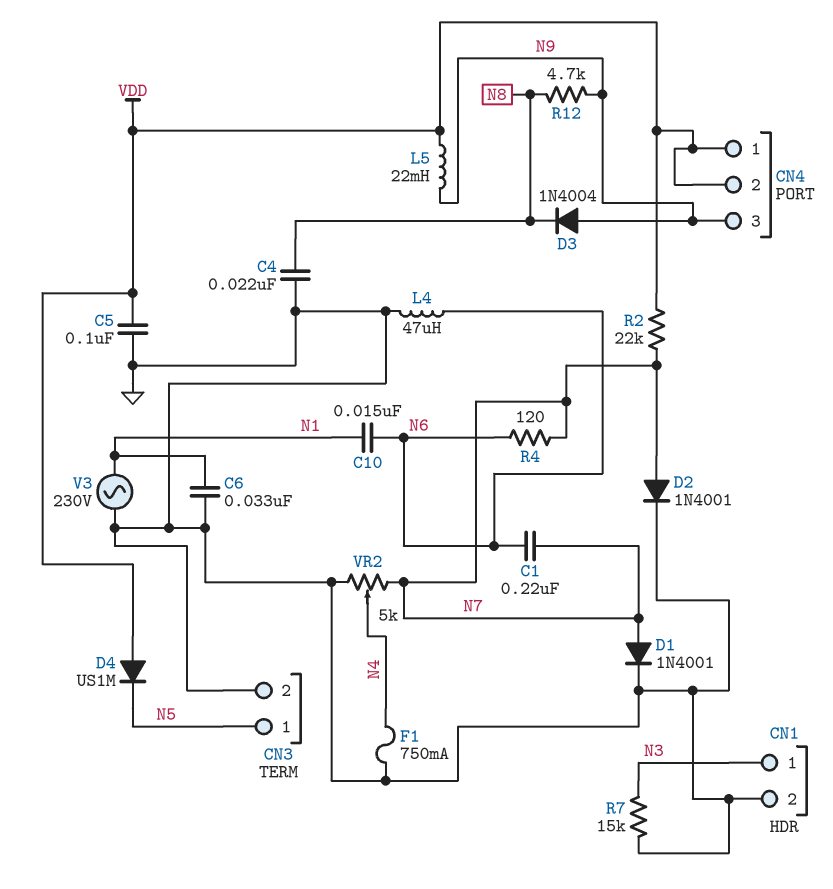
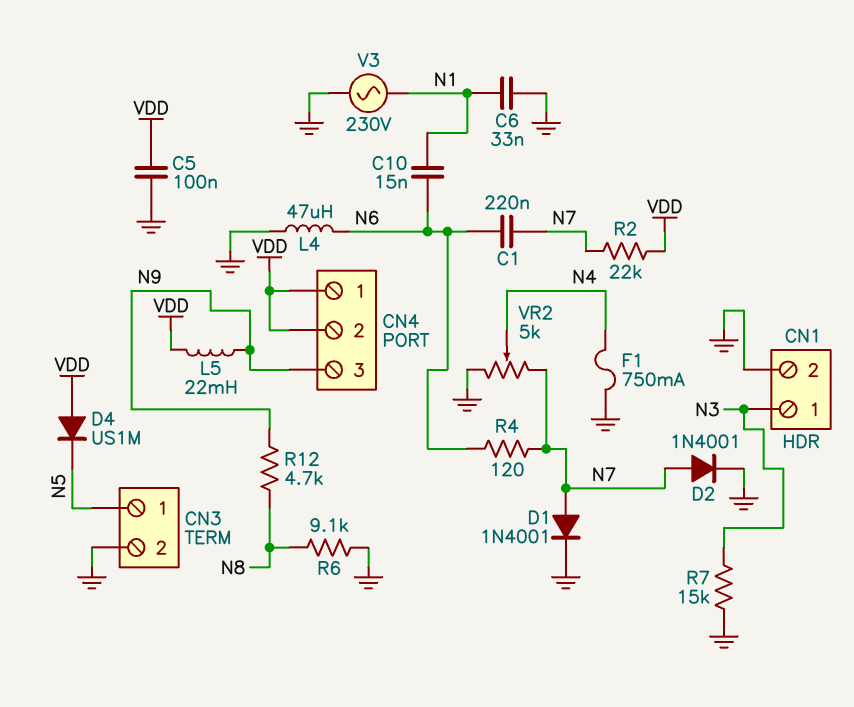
C4: 22nF (GND, N8) -> none
D3: diode 1N4004 (A N9, K N8) -> none
R6: none -> 9.1k (GND, N8)

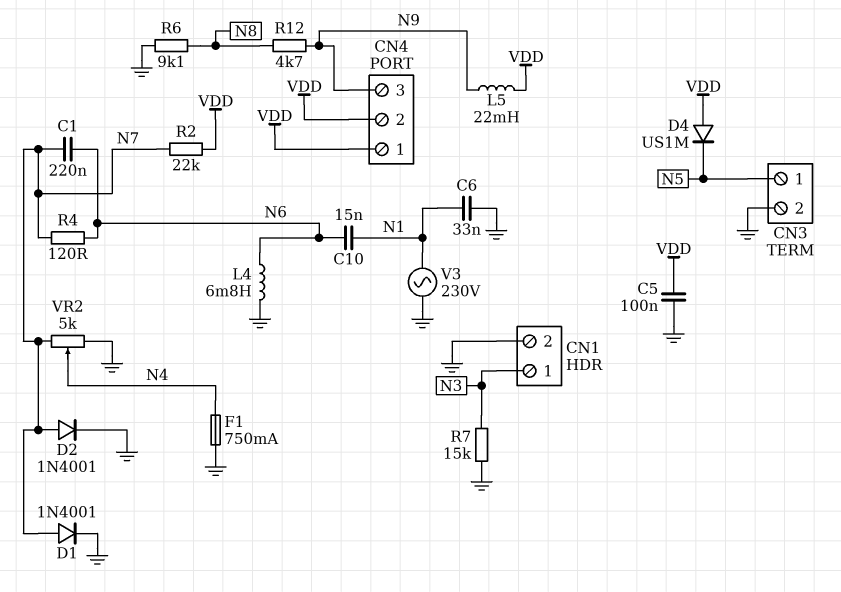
L4: 47uH (GND, N6) -> 6.8mH (GND, N6)

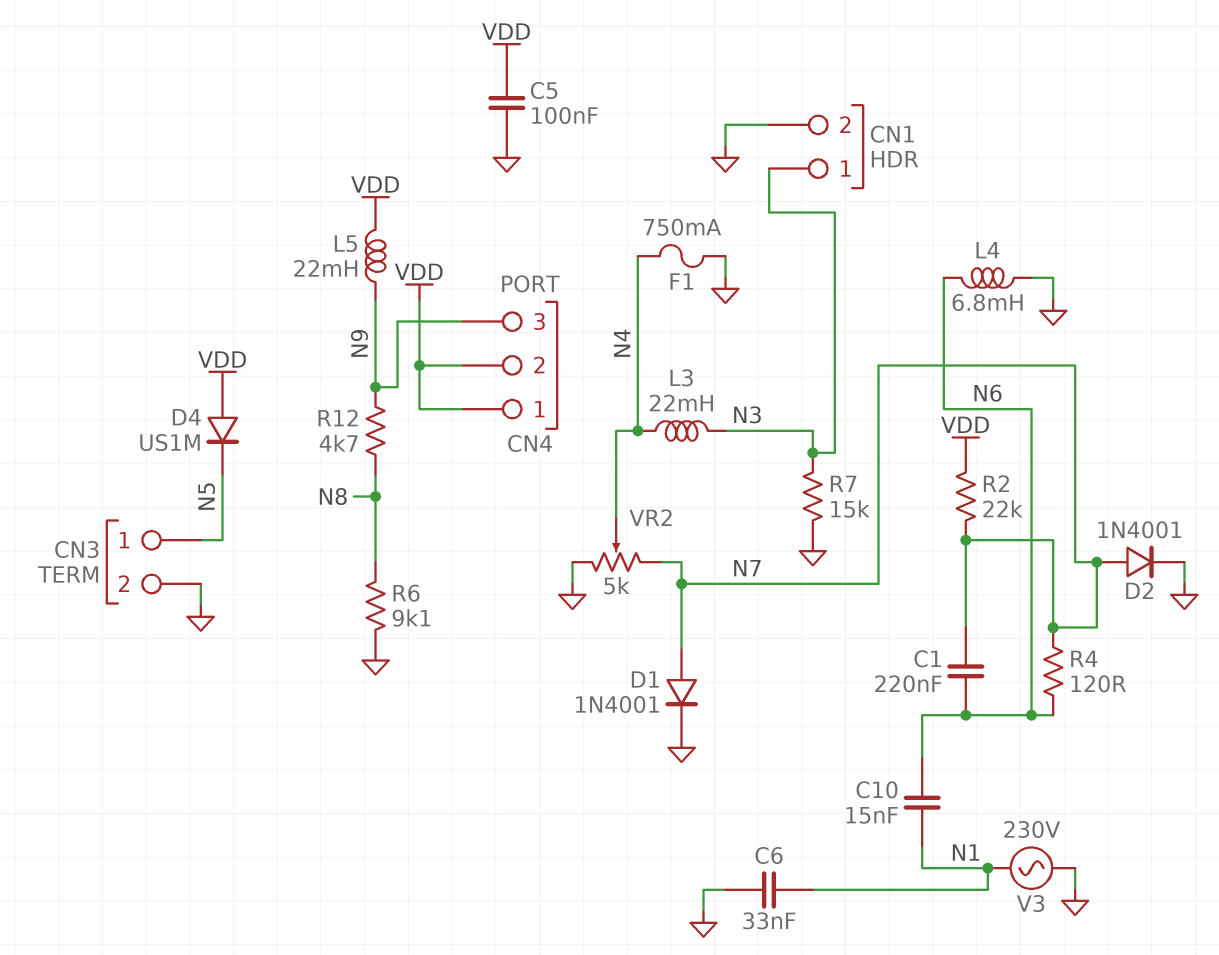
L3: none -> 22mH (N3, N4)

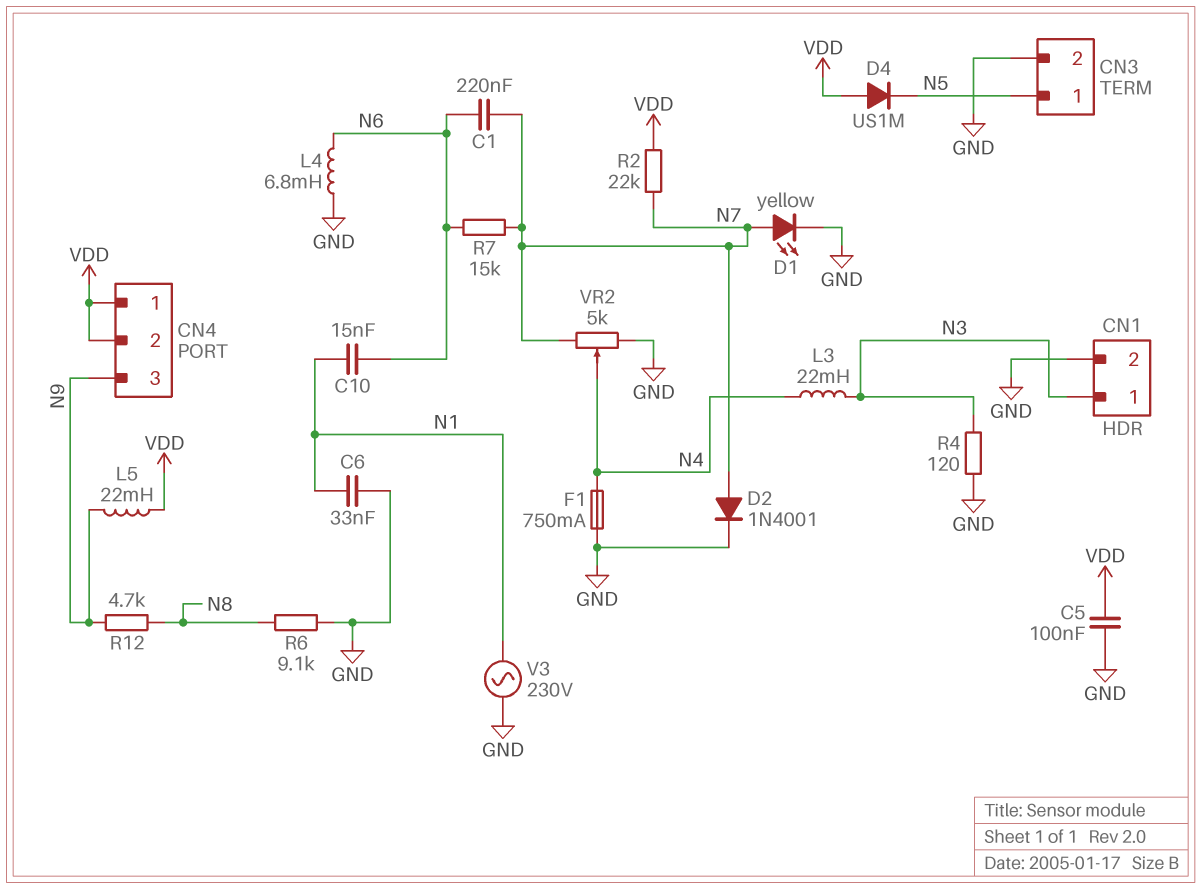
D1: diode 1N4001 (A N7, K GND) -> LED yellow (A N7, K GND)
R4: 120 (N6, N7) -> 120 (GND, N3)
R7: 15k (GND, N3) -> 15k (N6, N7)

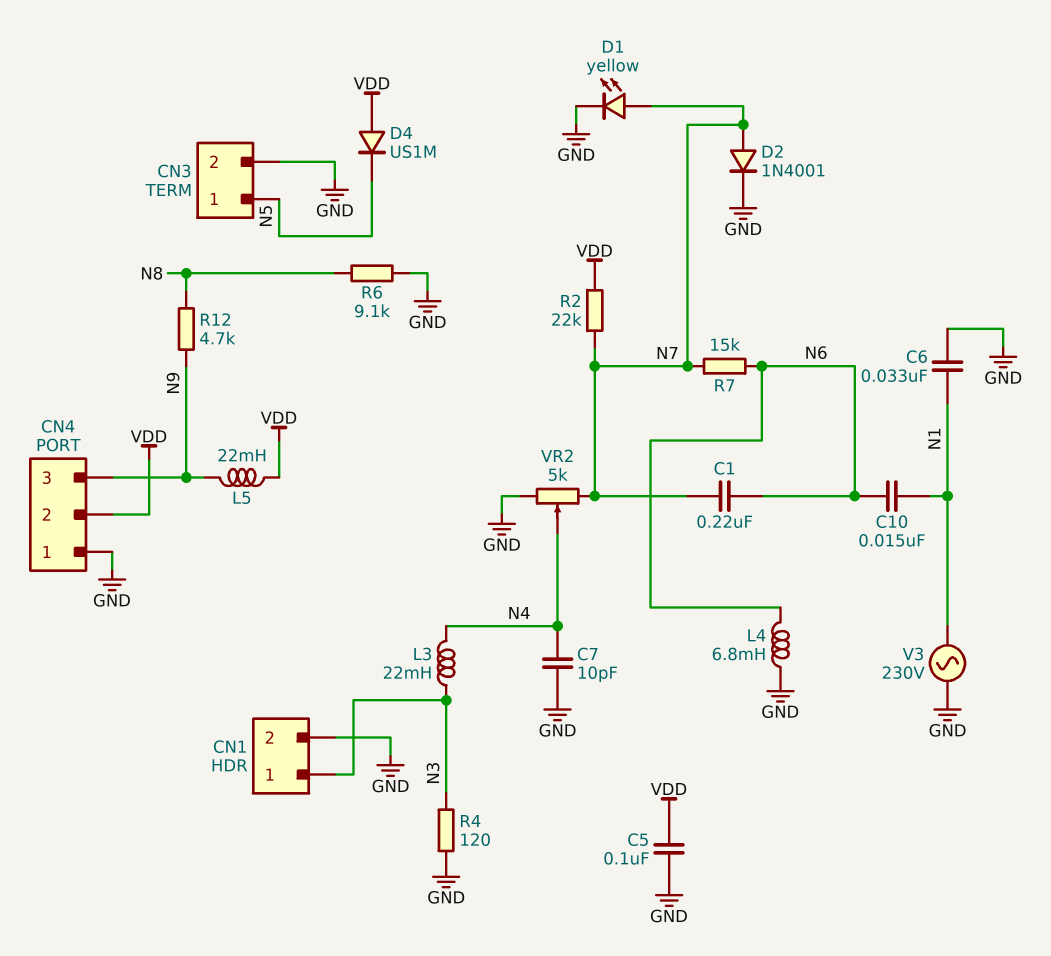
C7: none -> 10pF (GND, N4)
CN4 pin 1: VDD -> GND
F1: 750mA (GND, N4) -> none

